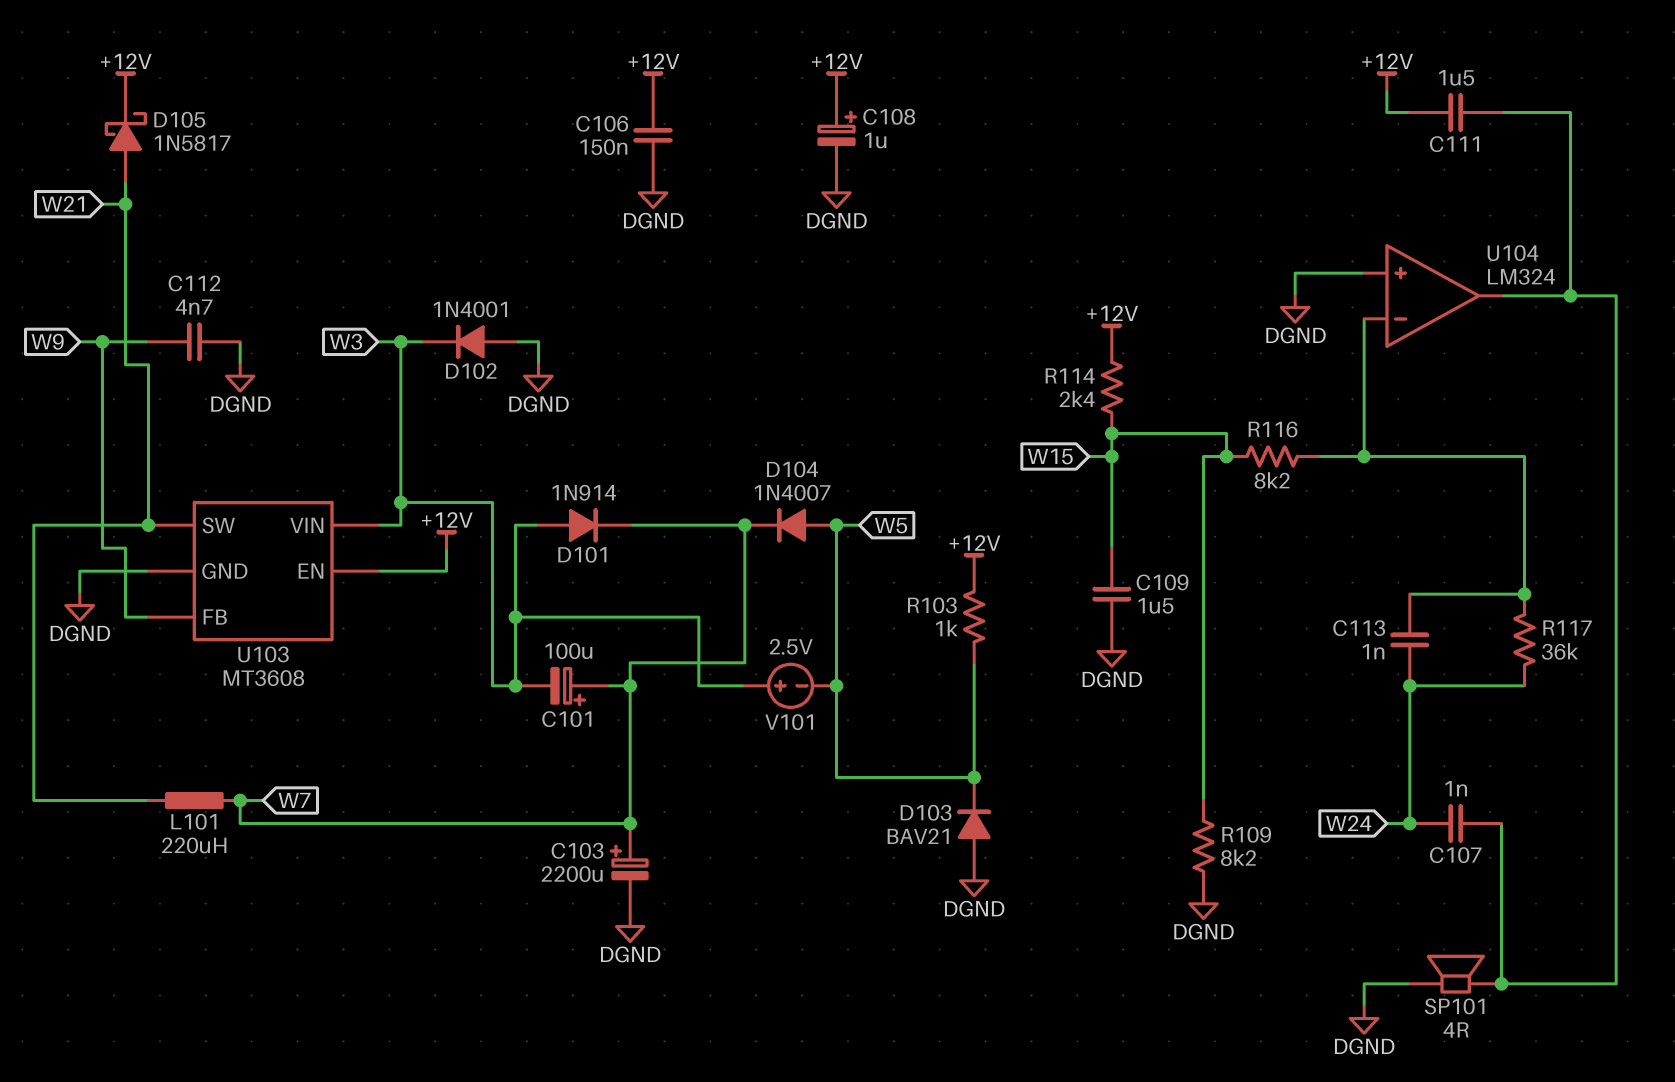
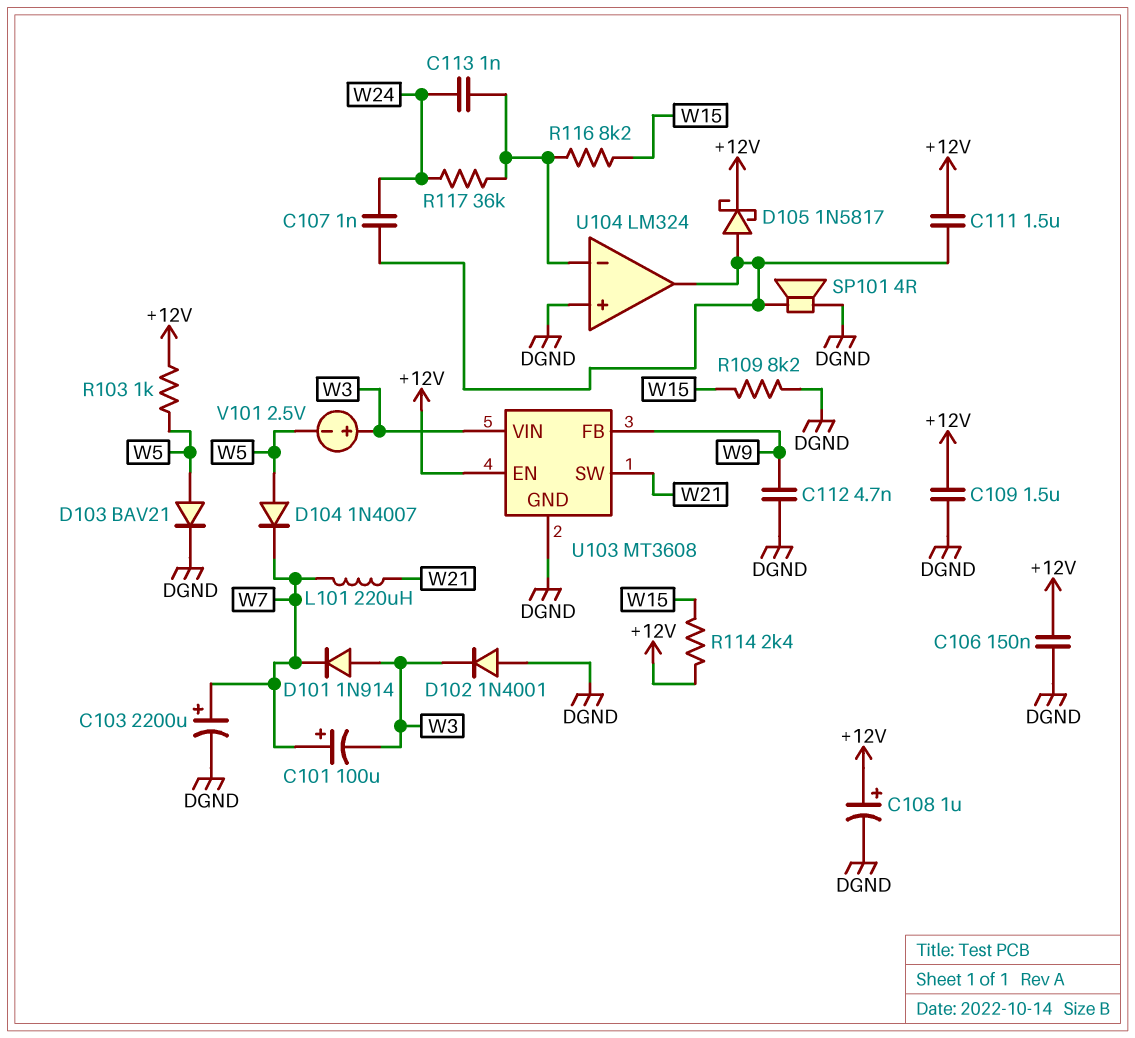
C109: 1.5uF (DGND, W15) -> 1.5uF (+12V, DGND)
D103: diode BAV21 (A DGND, K W5) -> diode BAV21 (A W5, K DGND)
D105: schottky 1N5817 (A W21, K +12V) -> schottky 1N5817 (A U104/out, K +12V)

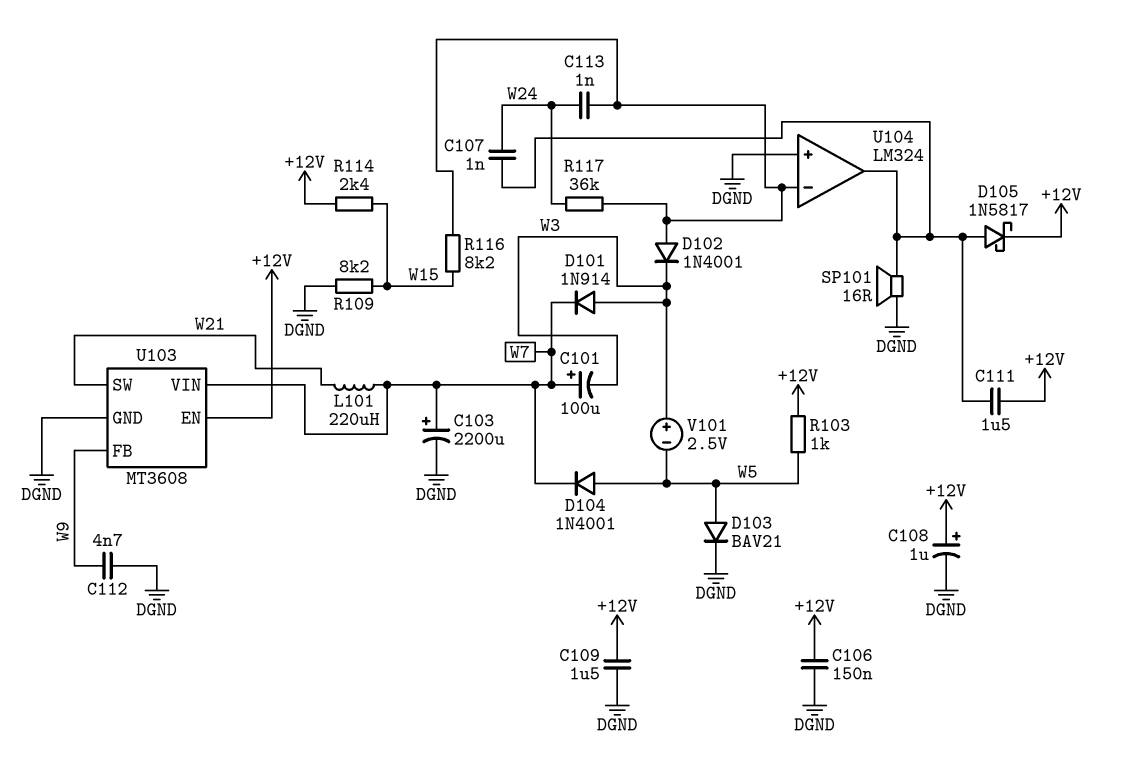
D102: diode 1N4001 (A DGND, K W3) -> diode 1N4001 (A U104/in-, K W3)
D104: diode 1N4007 (A W5, K W7) -> diode 1N4001 (A W5, K W7)
SP101: speaker 4R (DGND, U104/out) -> speaker 16R (DGND, U104/out)
U103 pin VIN: W3 -> W7

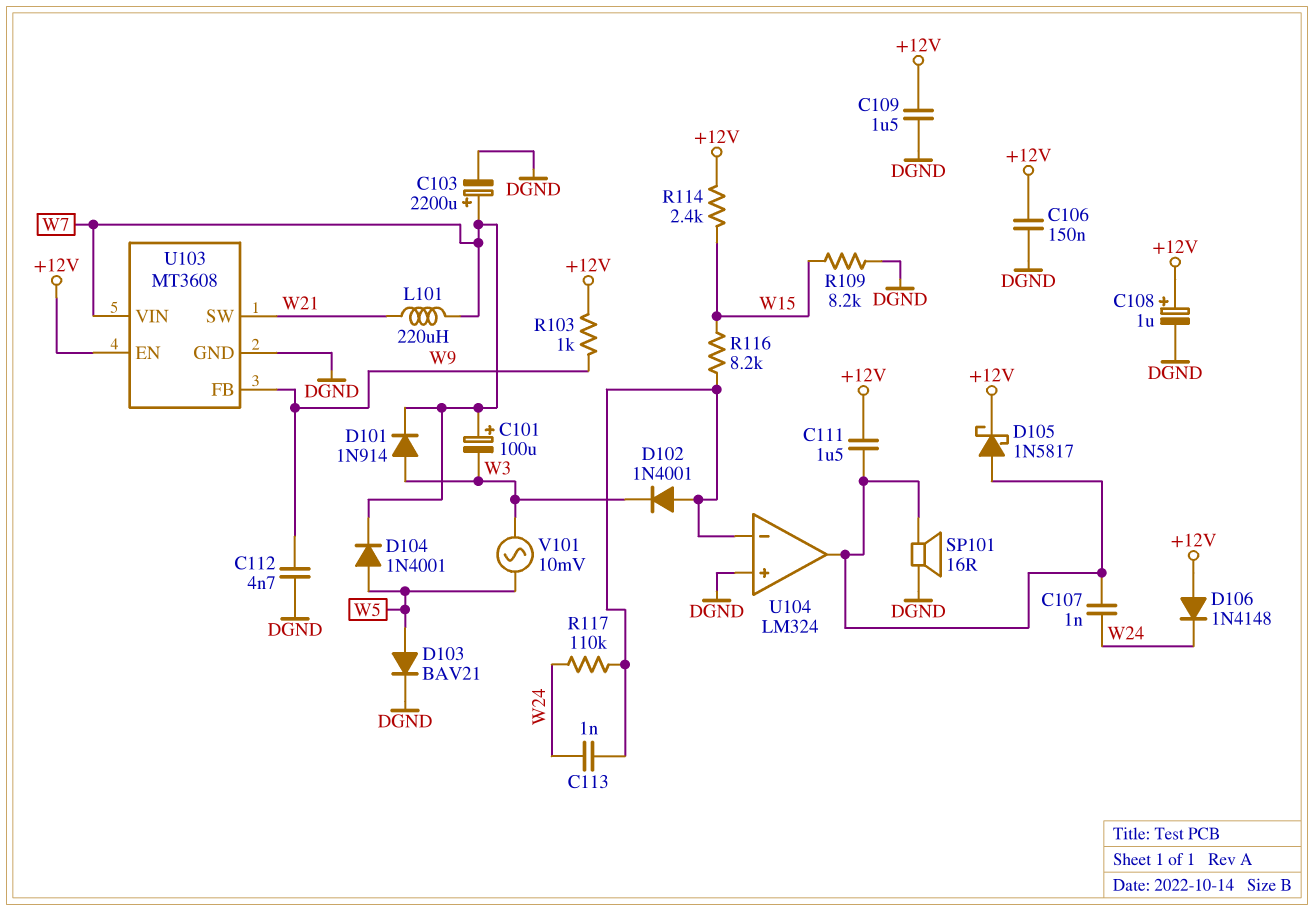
D106: none -> diode 1N4148 (A +12V, K W24)
R103: 1k (+12V, W5) -> 1k (+12V, W9)
R117: 36k (U104/in-, W24) -> 110k (U104/in-, W24)
V101: 2.5V (plus W3, minus W5) -> AC 10mV (W3, W5)

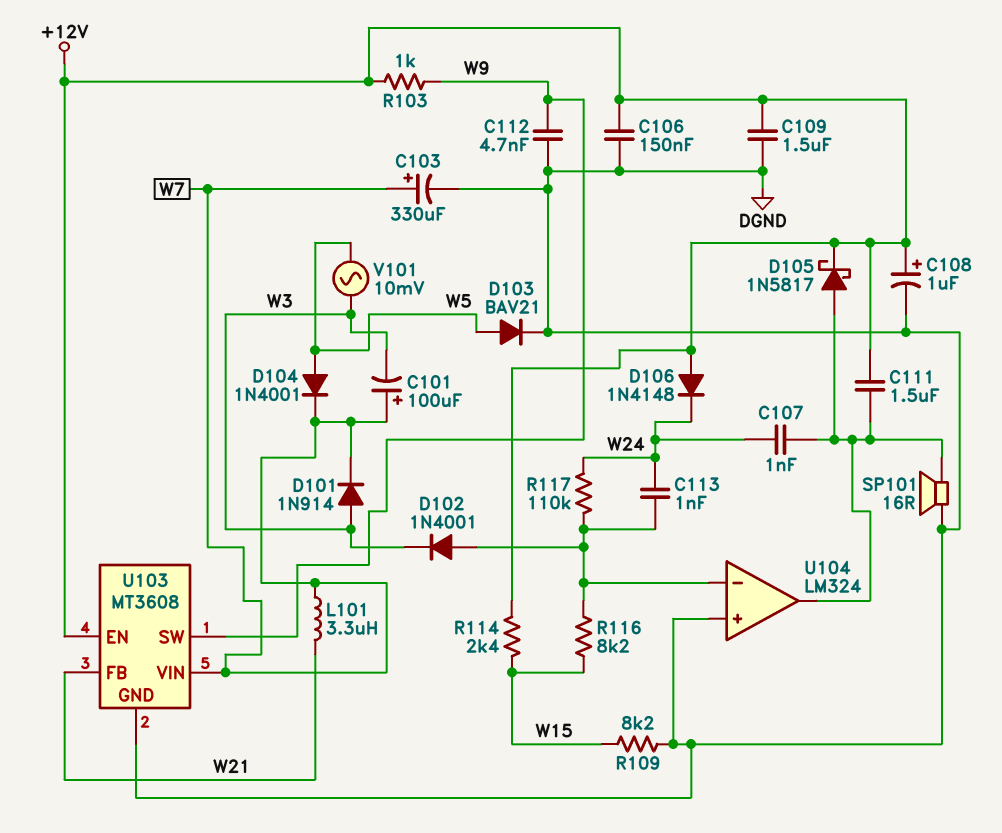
C103: 2200uF (plus W7, minus DGND) -> 330uF (plus W7, minus DGND)
L101: 220uH (W7, W21) -> 3.3uH (W7, W21)
U103 pin FB: W9 -> W21
U103 pin SW: W21 -> W9

